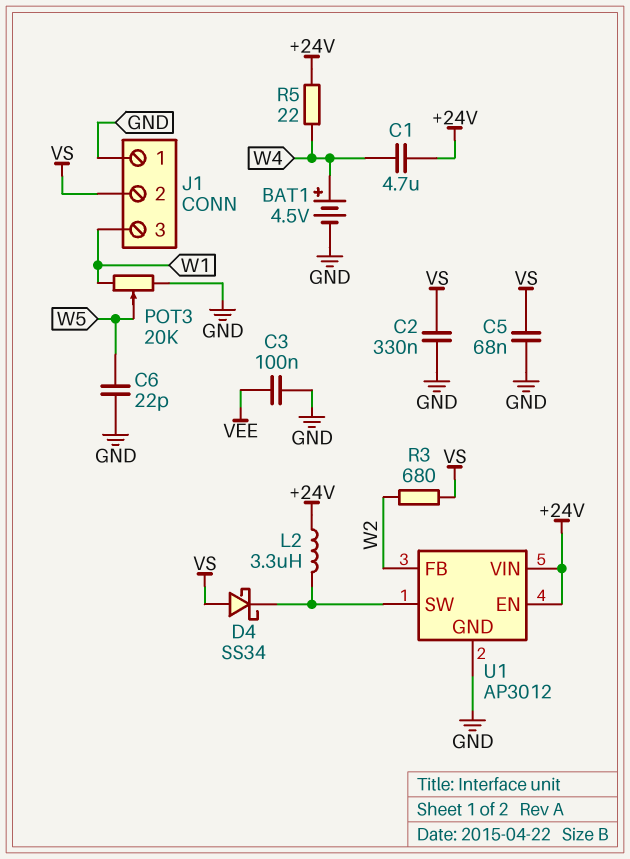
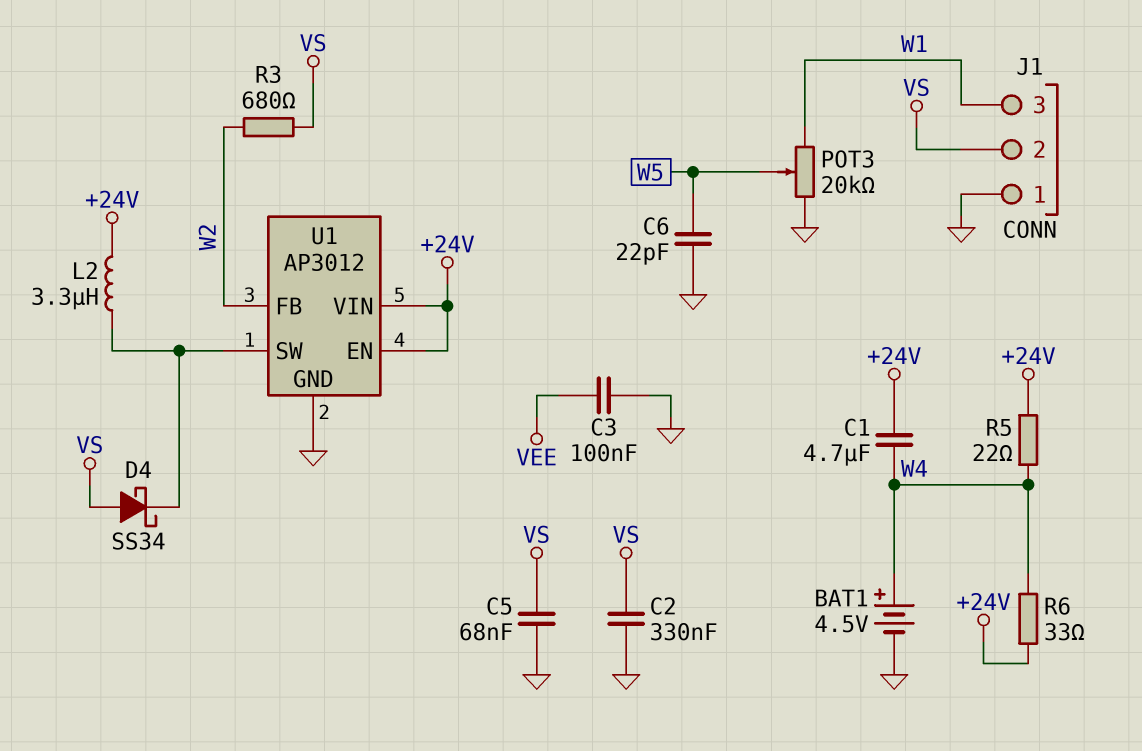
R6: none -> 33 (+24V, W4)

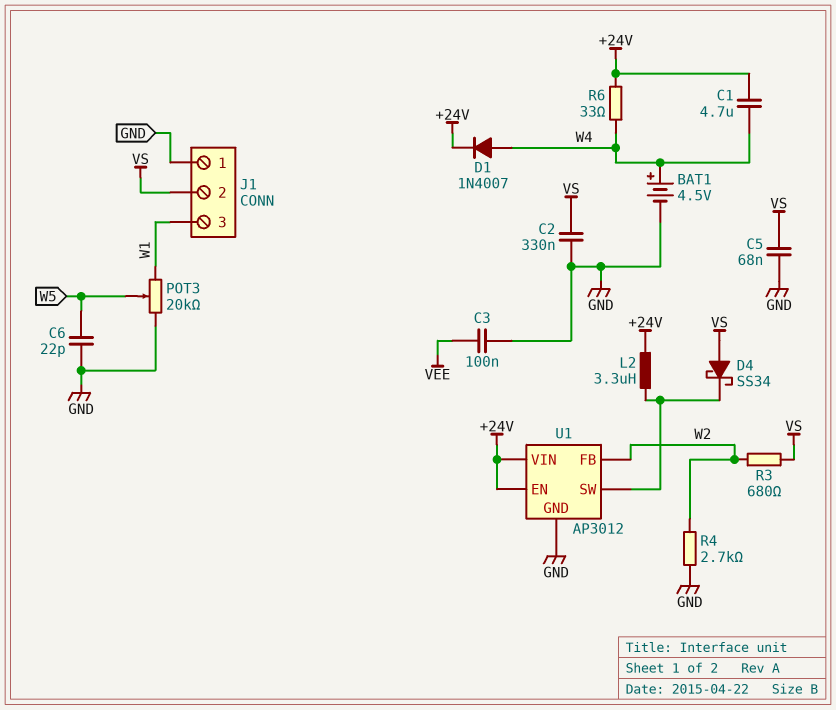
D1: none -> diode 1N4007 (A W4, K +24V)
R4: none -> 2.7k (GND, W2)
R5: 22 (+24V, W4) -> none

